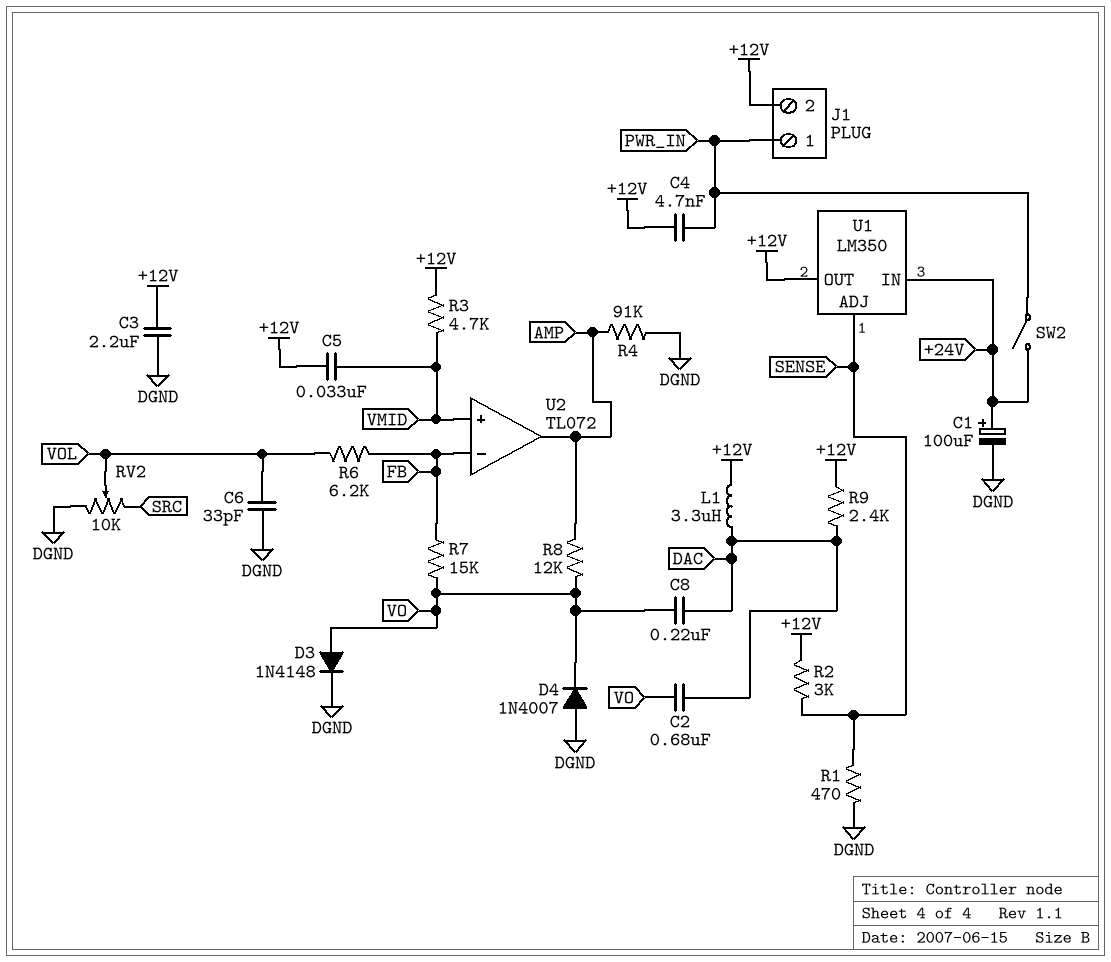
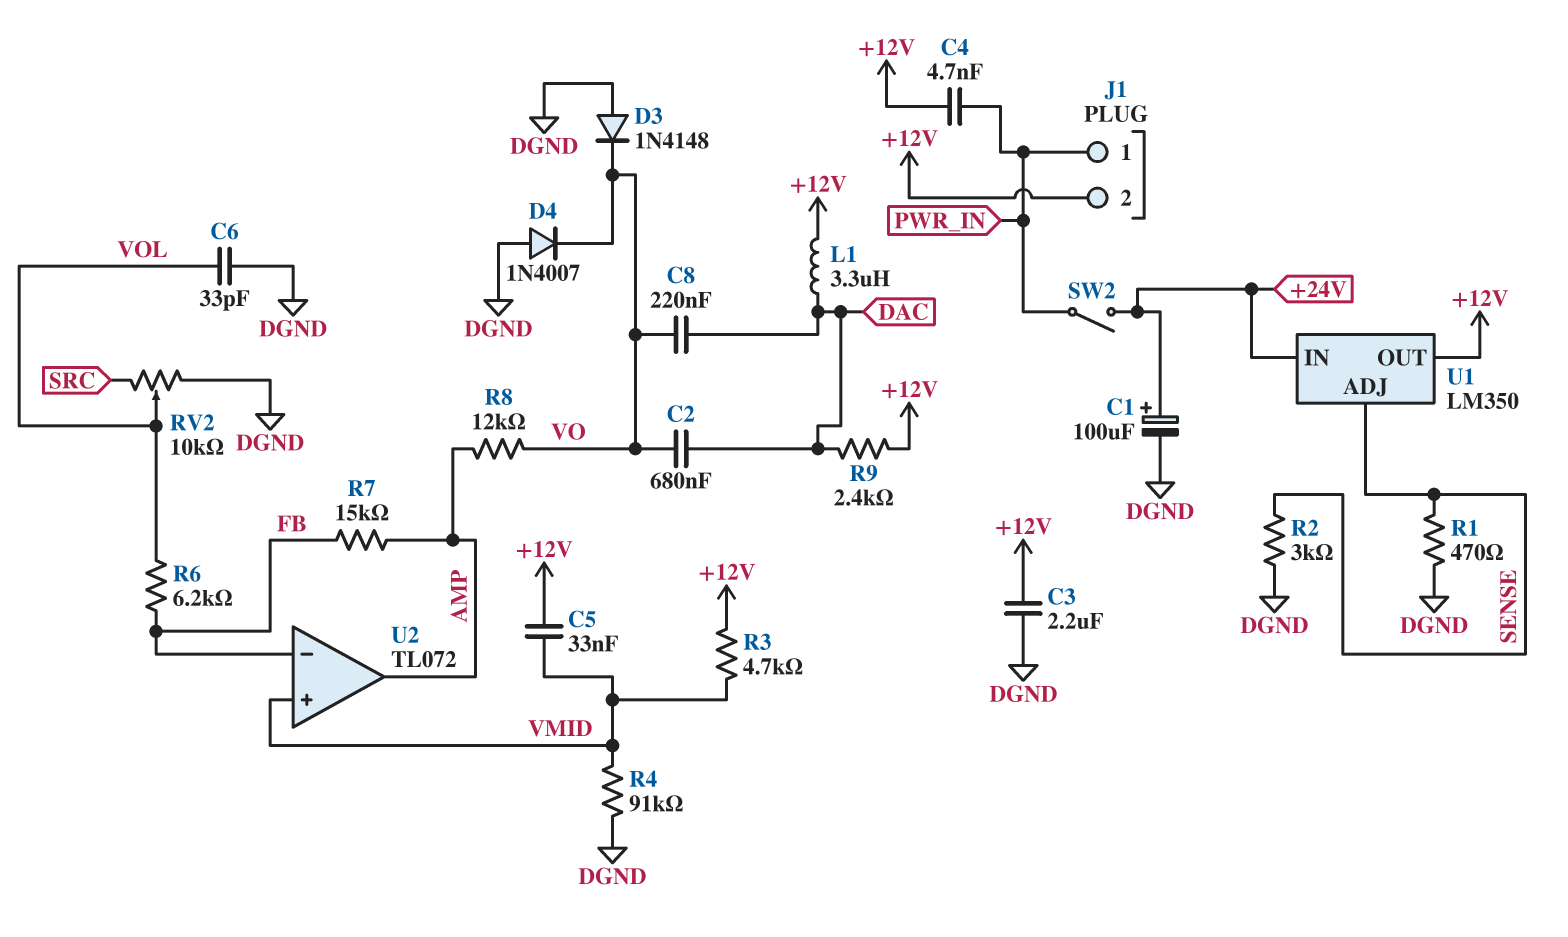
D3: diode 1N4148 (A VO, K DGND) -> diode 1N4148 (A DGND, K VO)
R2: 3k (+12V, SENSE) -> 3k (DGND, SENSE)
R4: 91k (AMP, DGND) -> 91k (DGND, VMID)
R7: 15k (FB, VO) -> 15k (AMP, FB)

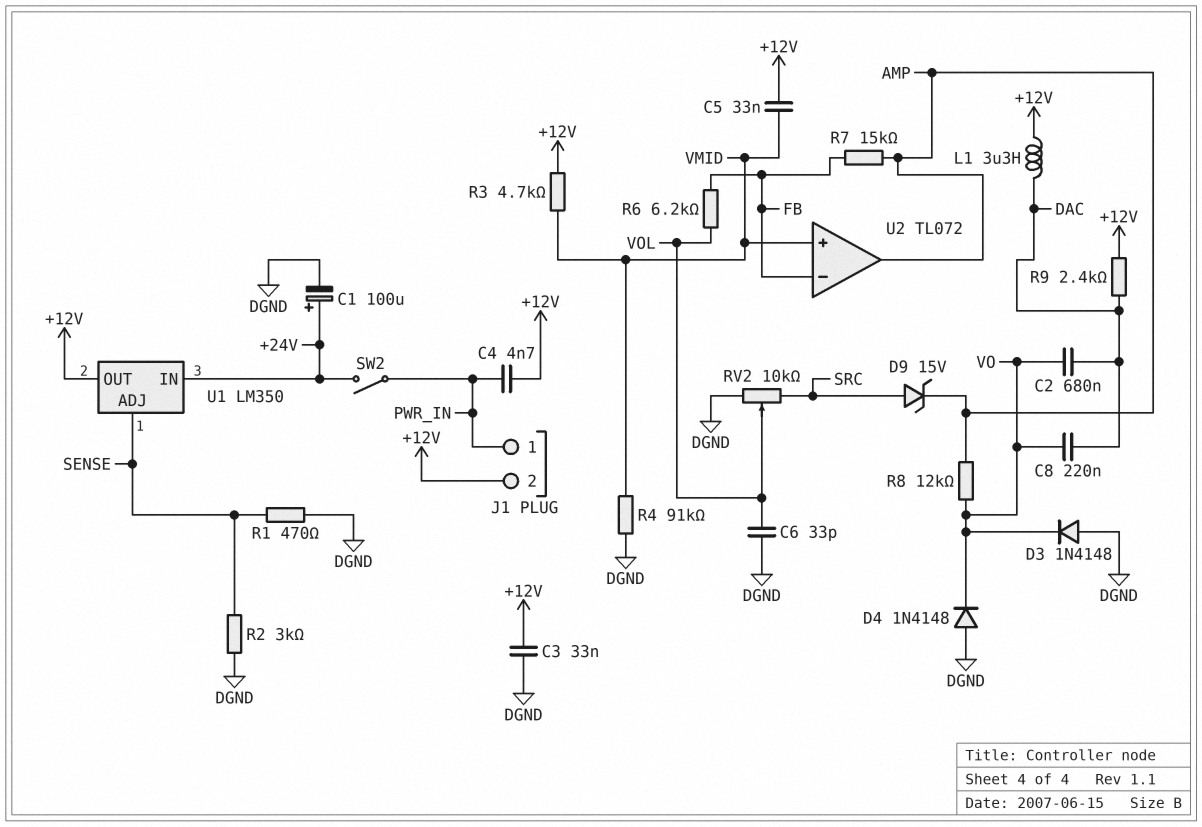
C3: 2.2uF (+12V, DGND) -> 33nF (+12V, DGND)
D4: diode 1N4007 (A DGND, K VO) -> diode 1N4148 (A DGND, K VO)
D9: none -> zener 15V (A SRC, K AMP)

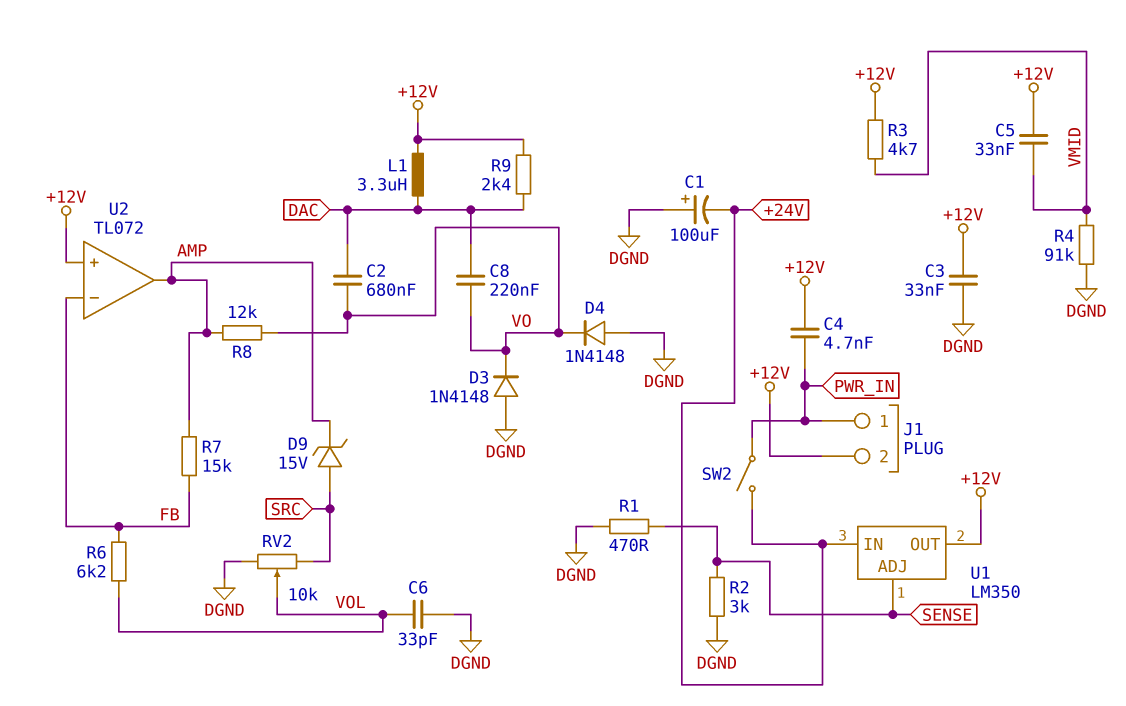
C1: 100uF (plus +24V, minus DGND) -> 100uF (plus DGND, minus +24V)
U2 pin in+: VMID -> +12V

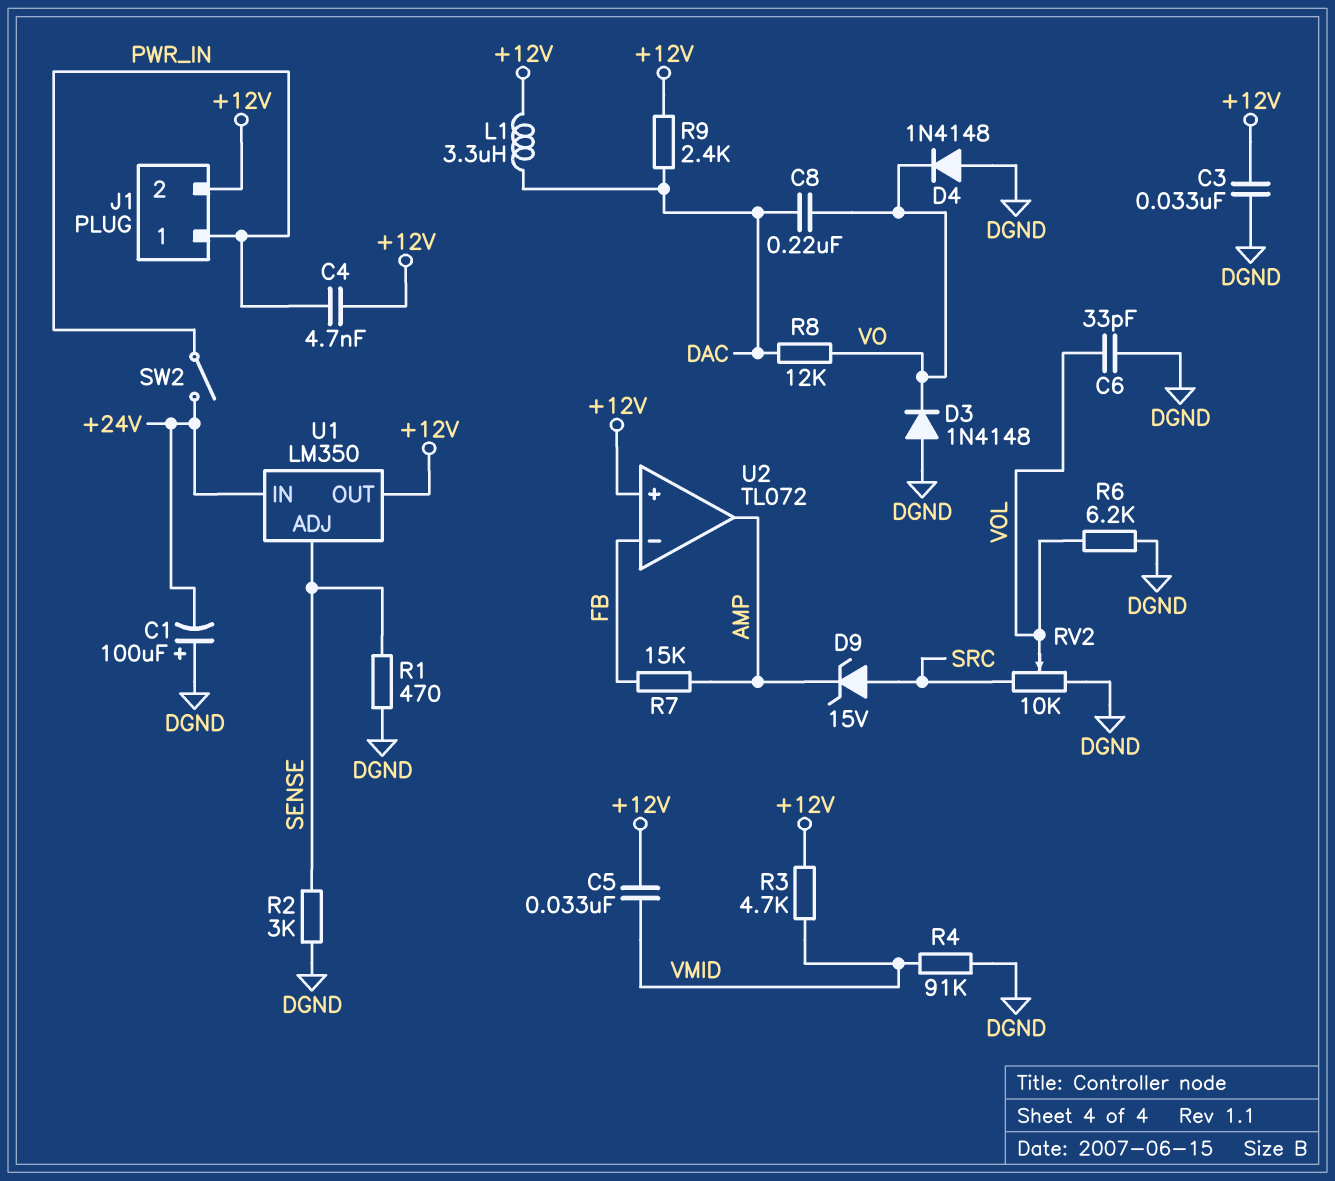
C2: 680nF (DAC, VO) -> none
R6: 6.2k (FB, VOL) -> 6.2k (DGND, VOL)
R8: 12k (AMP, VO) -> 12k (DAC, VO)

